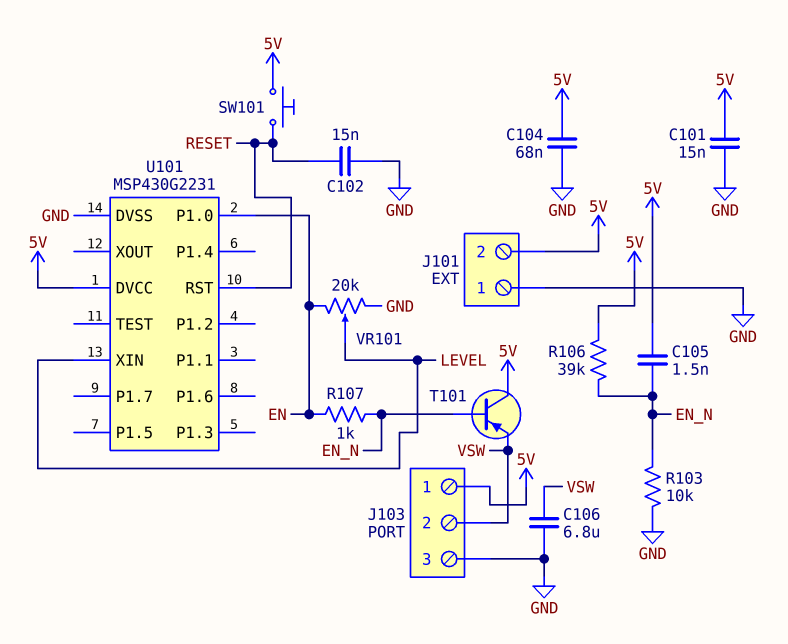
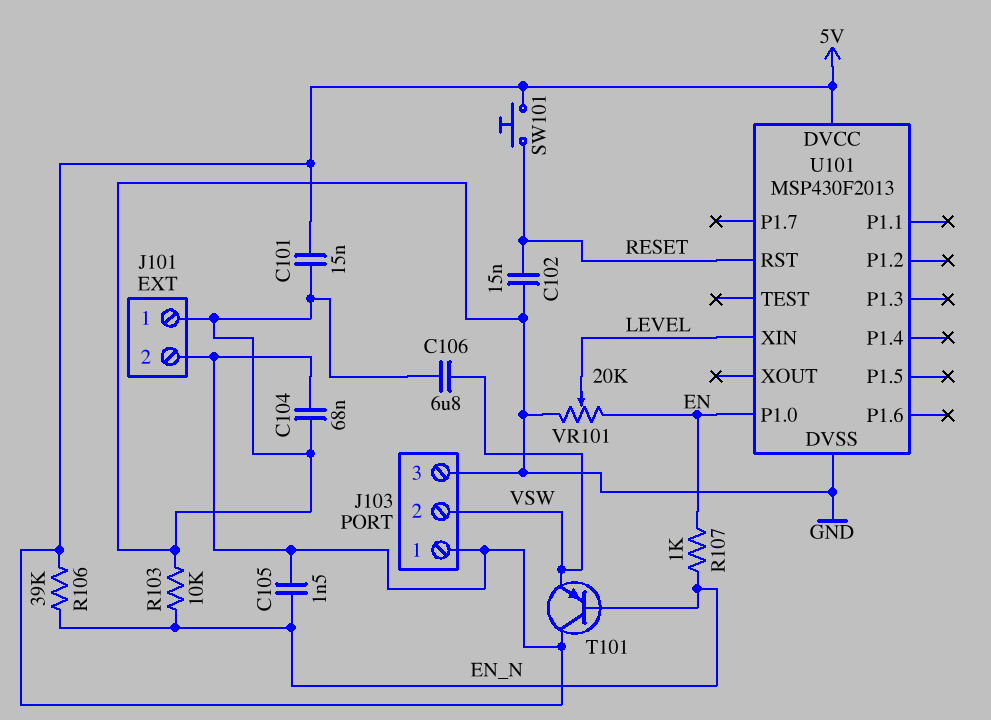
U101: MSP430G2231 -> MSP430F2013

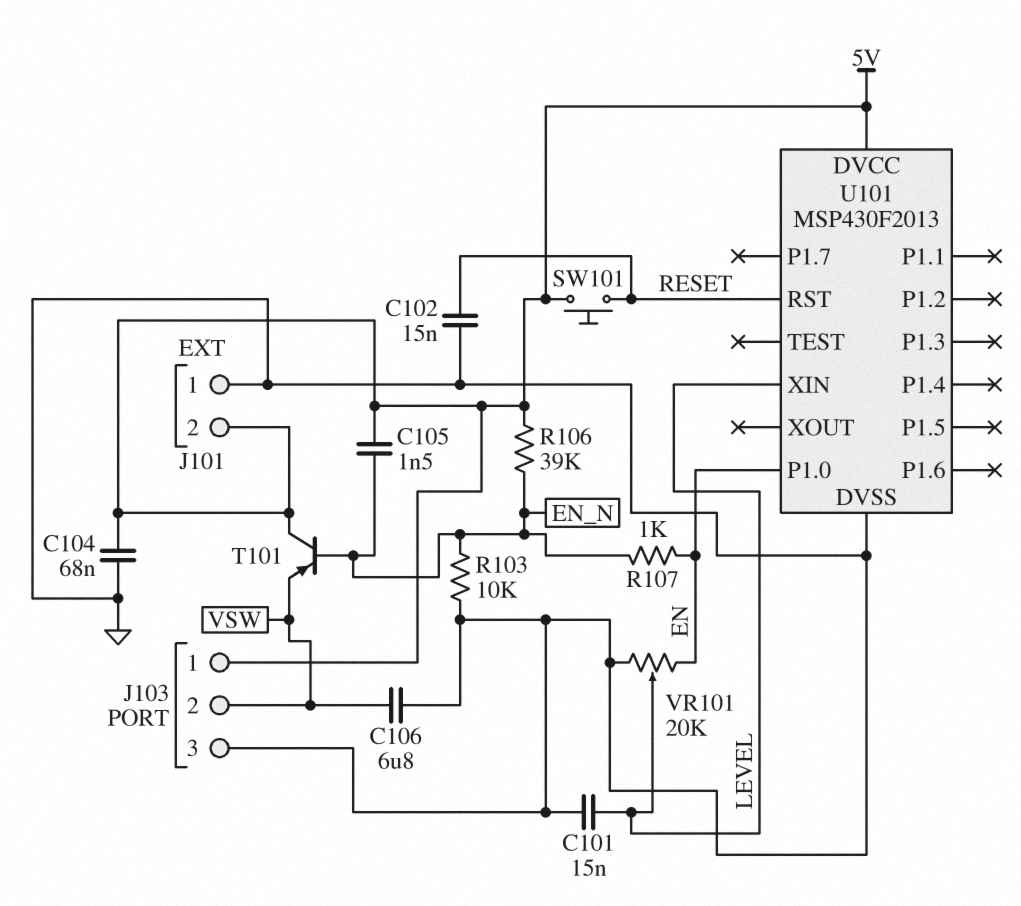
C101: 15nF (5V, GND) -> 15nF (GND, LEVEL)

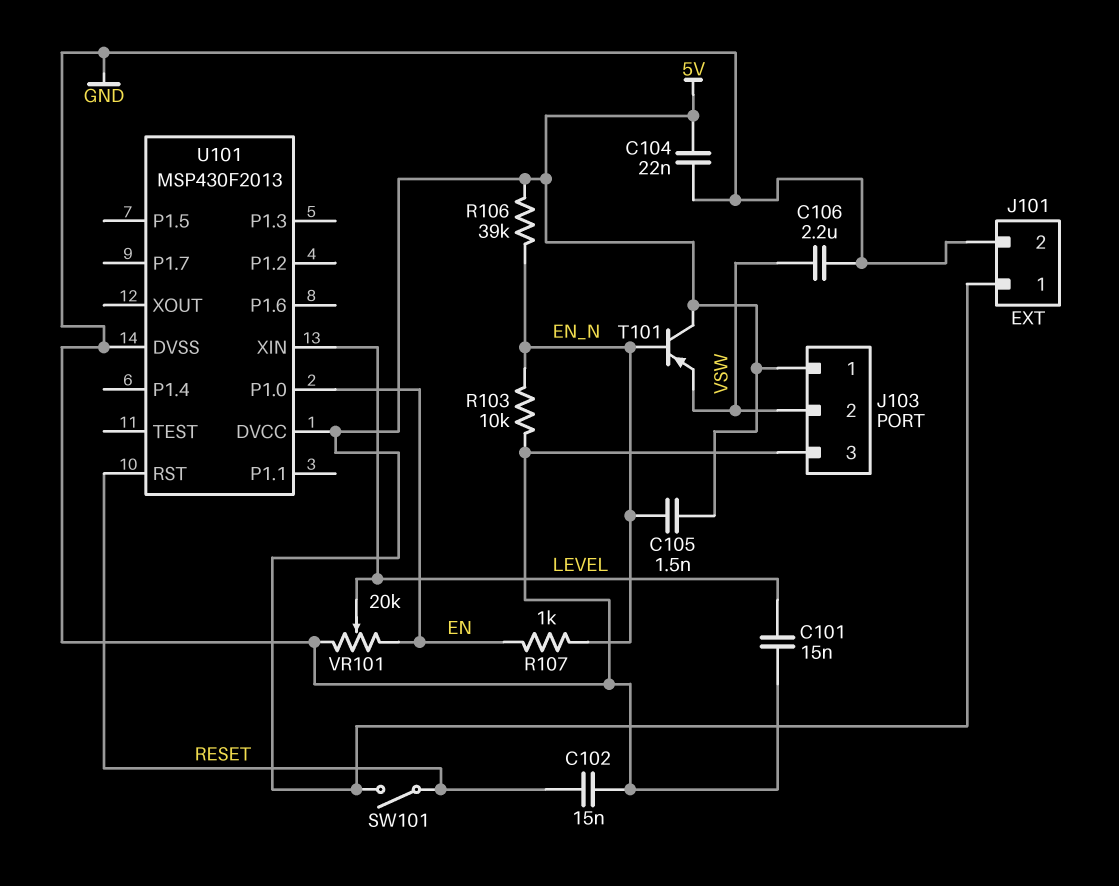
C104: 68nF (5V, GND) -> 22nF (5V, GND)
C106: 6.8uF (GND, VSW) -> 2.2uF (GND, VSW)
J101 pin 1: GND -> 5V
J101 pin 2: 5V -> GND
SW101: button (5V, RESET) -> switch (5V, RESET)

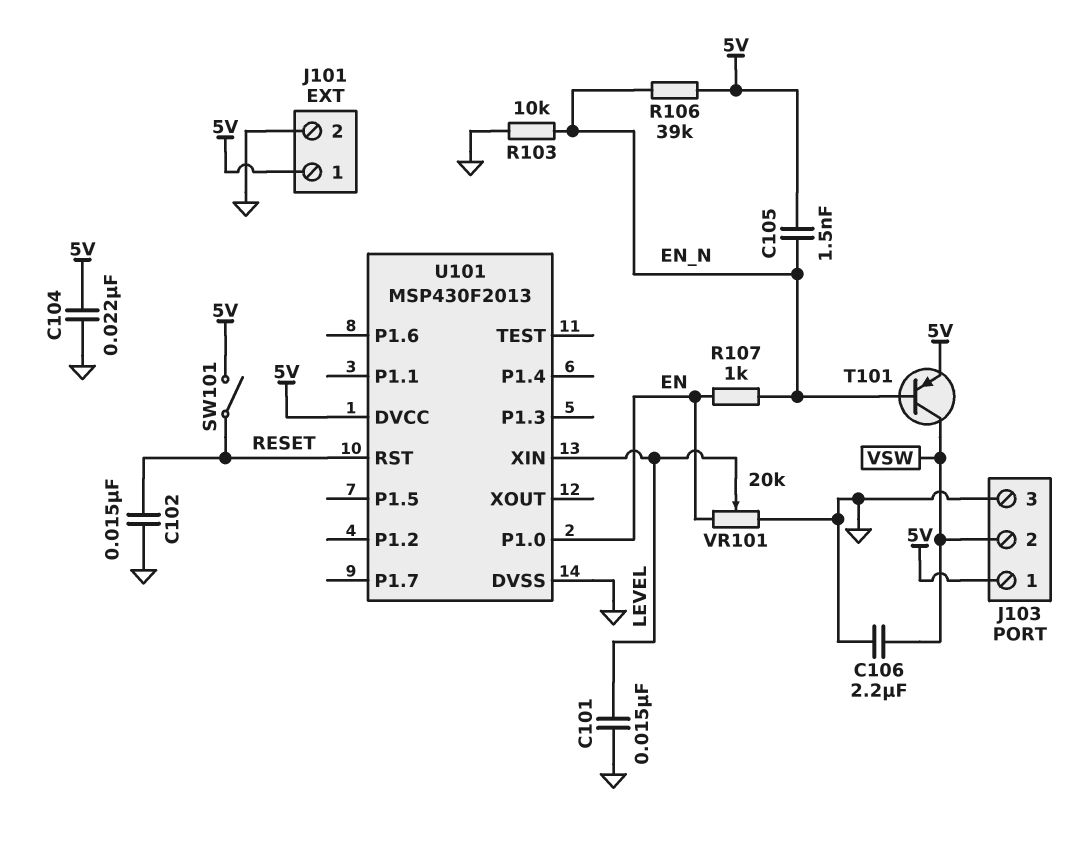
T101: PNP (B EN_N, C 5V, E VSW) -> PNP (B EN_N, C VSW, E 5V)

